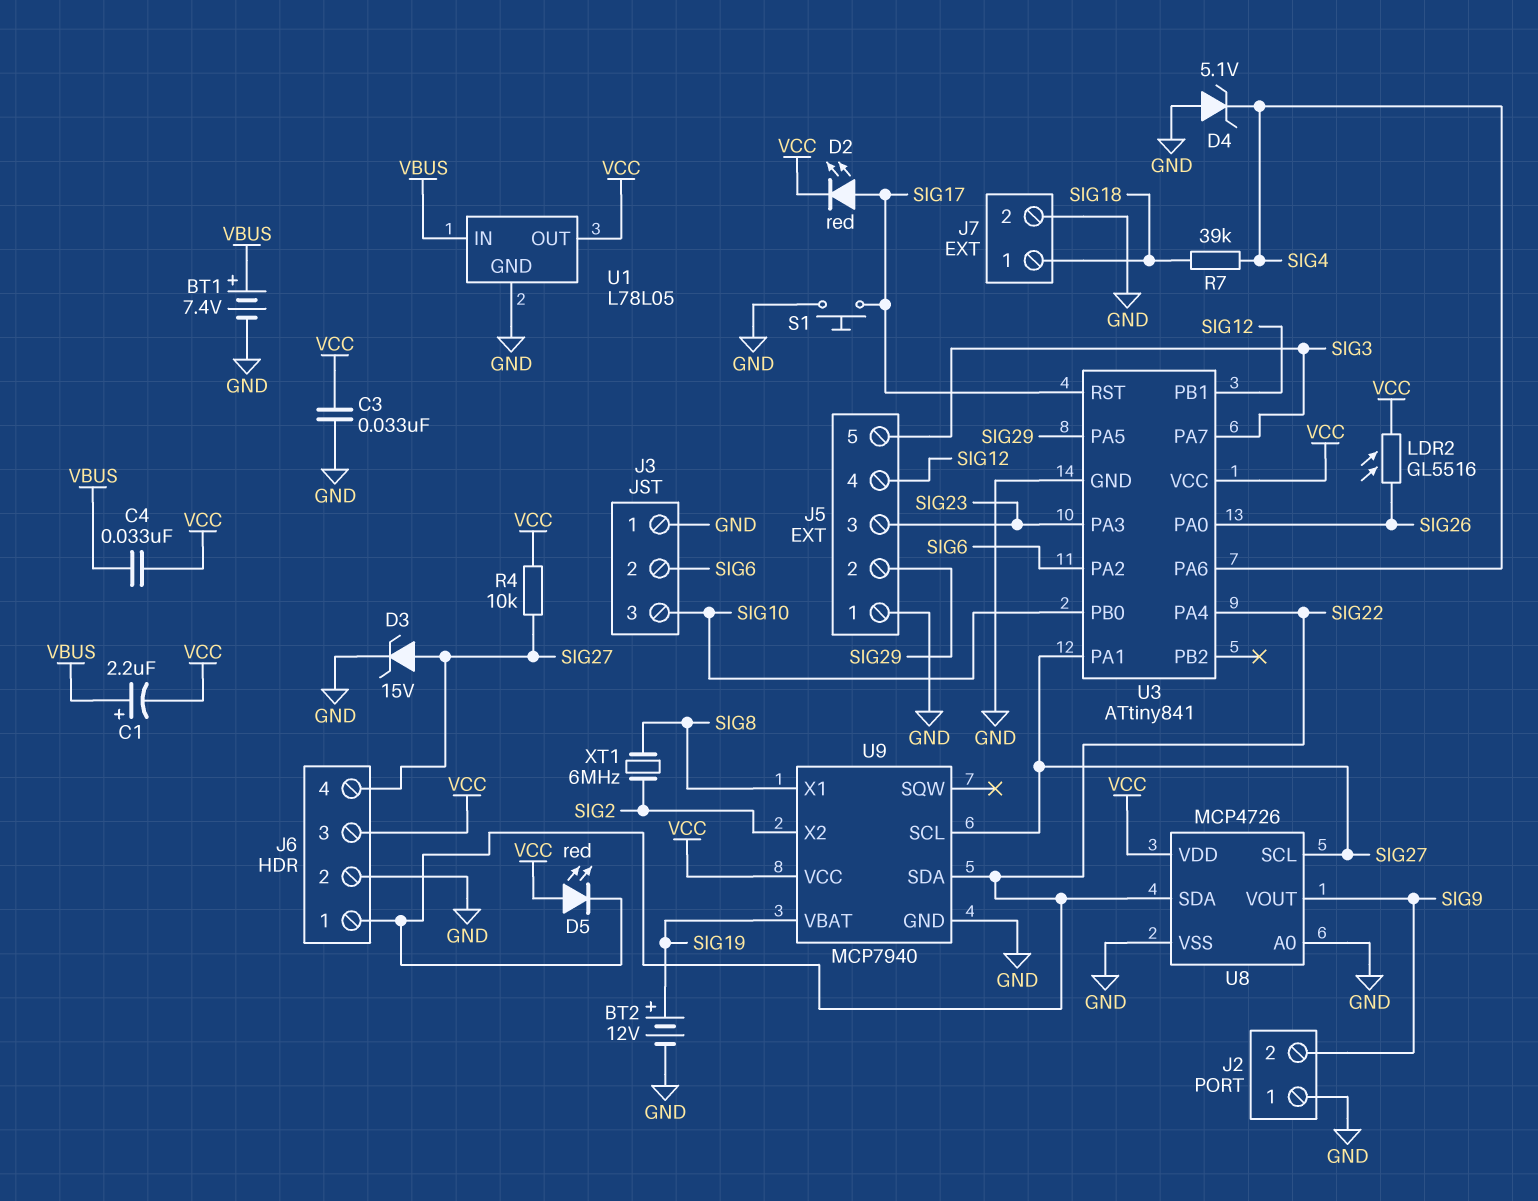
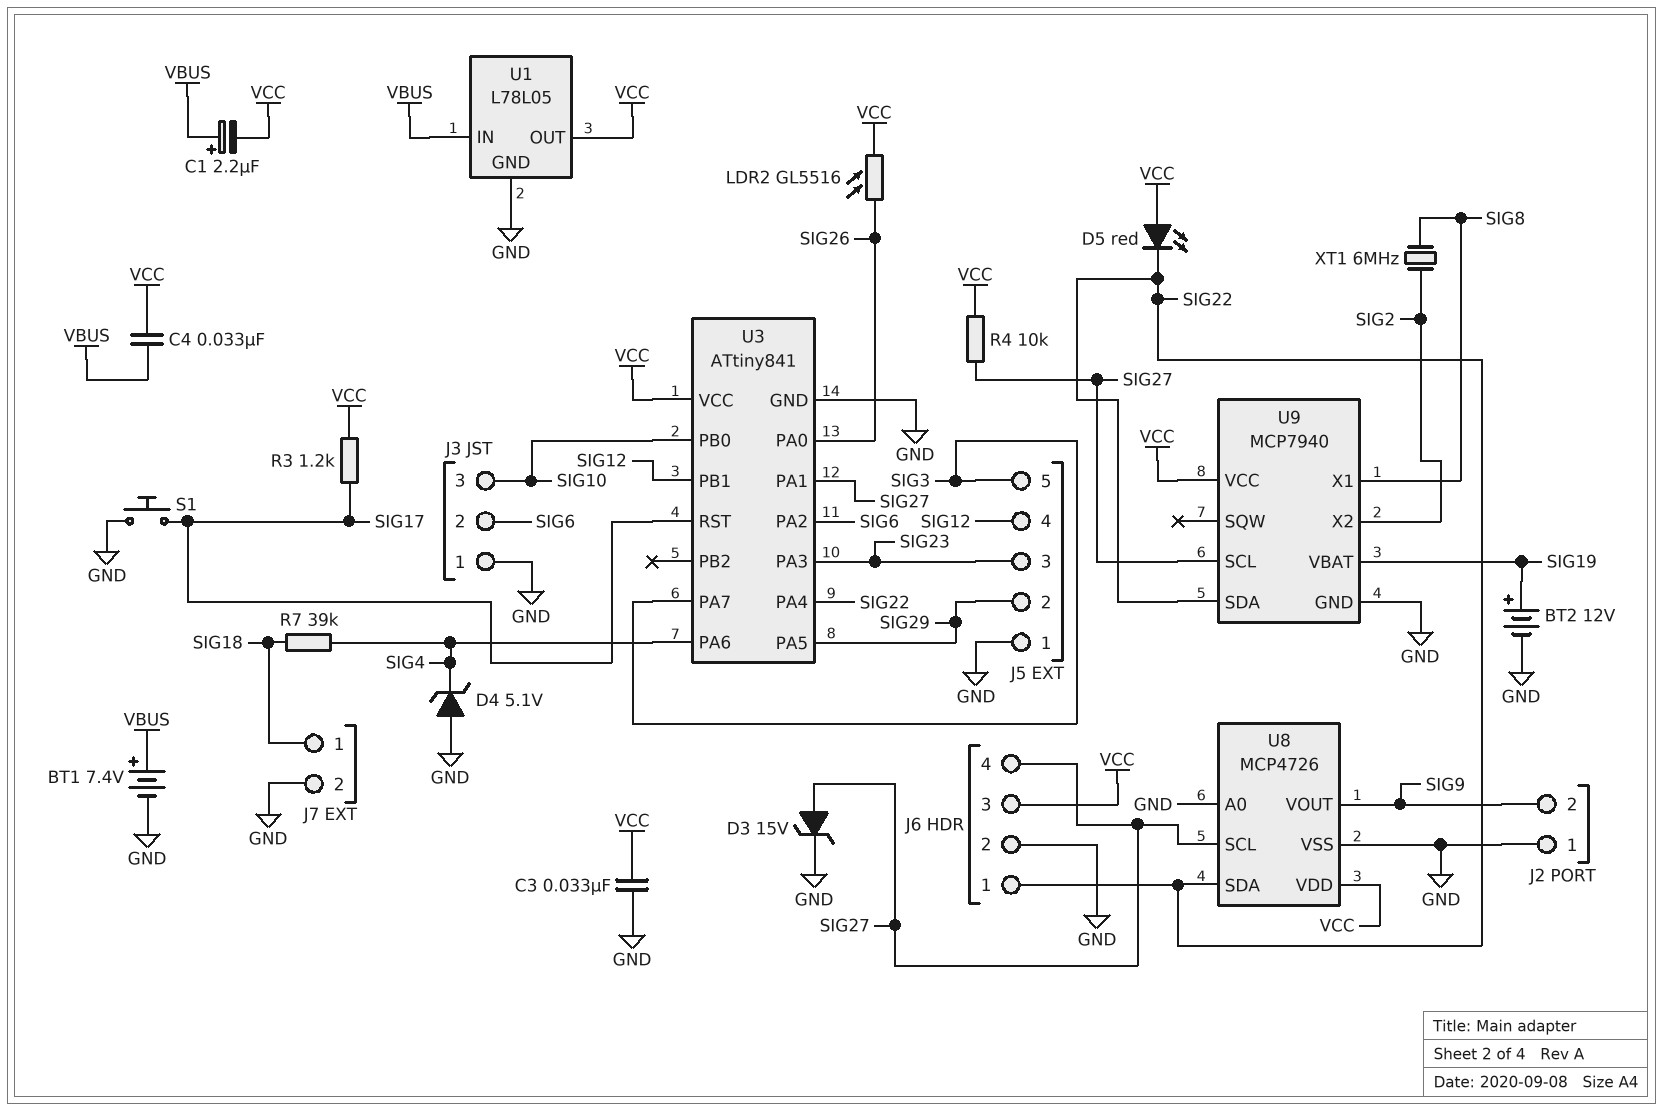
D2: LED red (A SIG17, K VCC) -> none
R3: none -> 1.2k (SIG17, VCC)

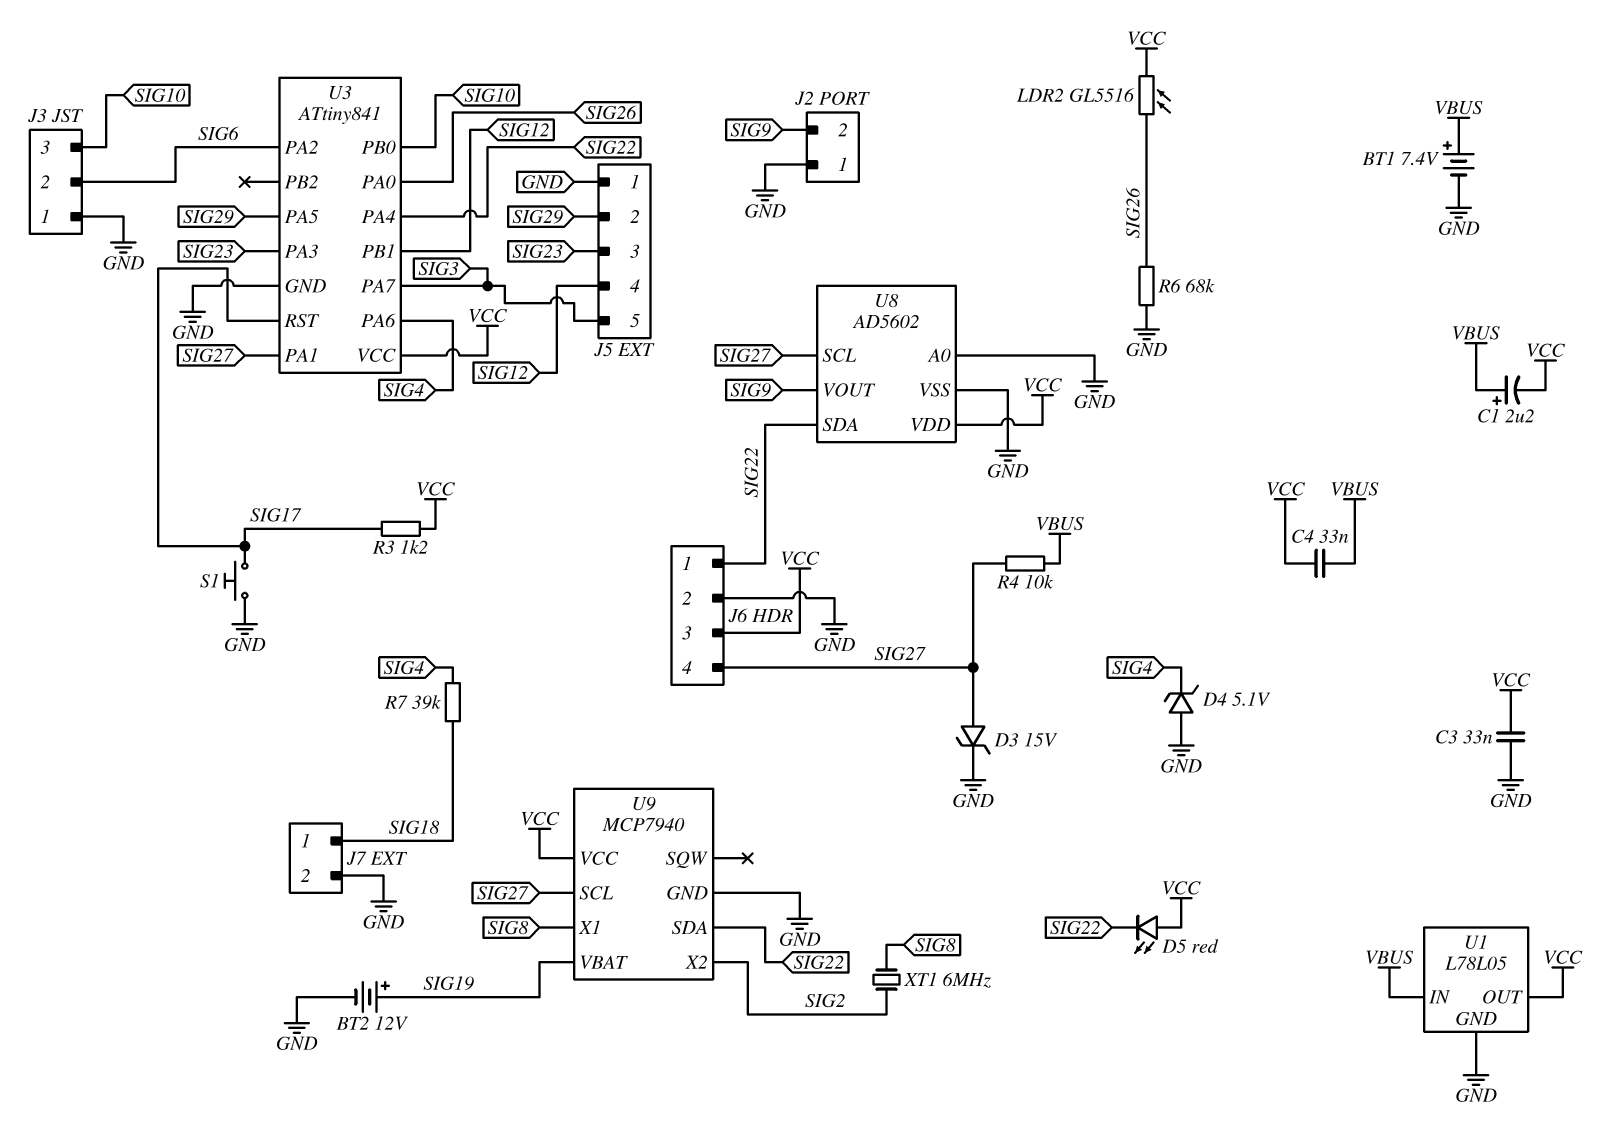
R4: 10k (SIG27, VCC) -> 10k (SIG27, VBUS)
R6: none -> 68k (GND, SIG26)
U8: MCP4726 -> AD5602

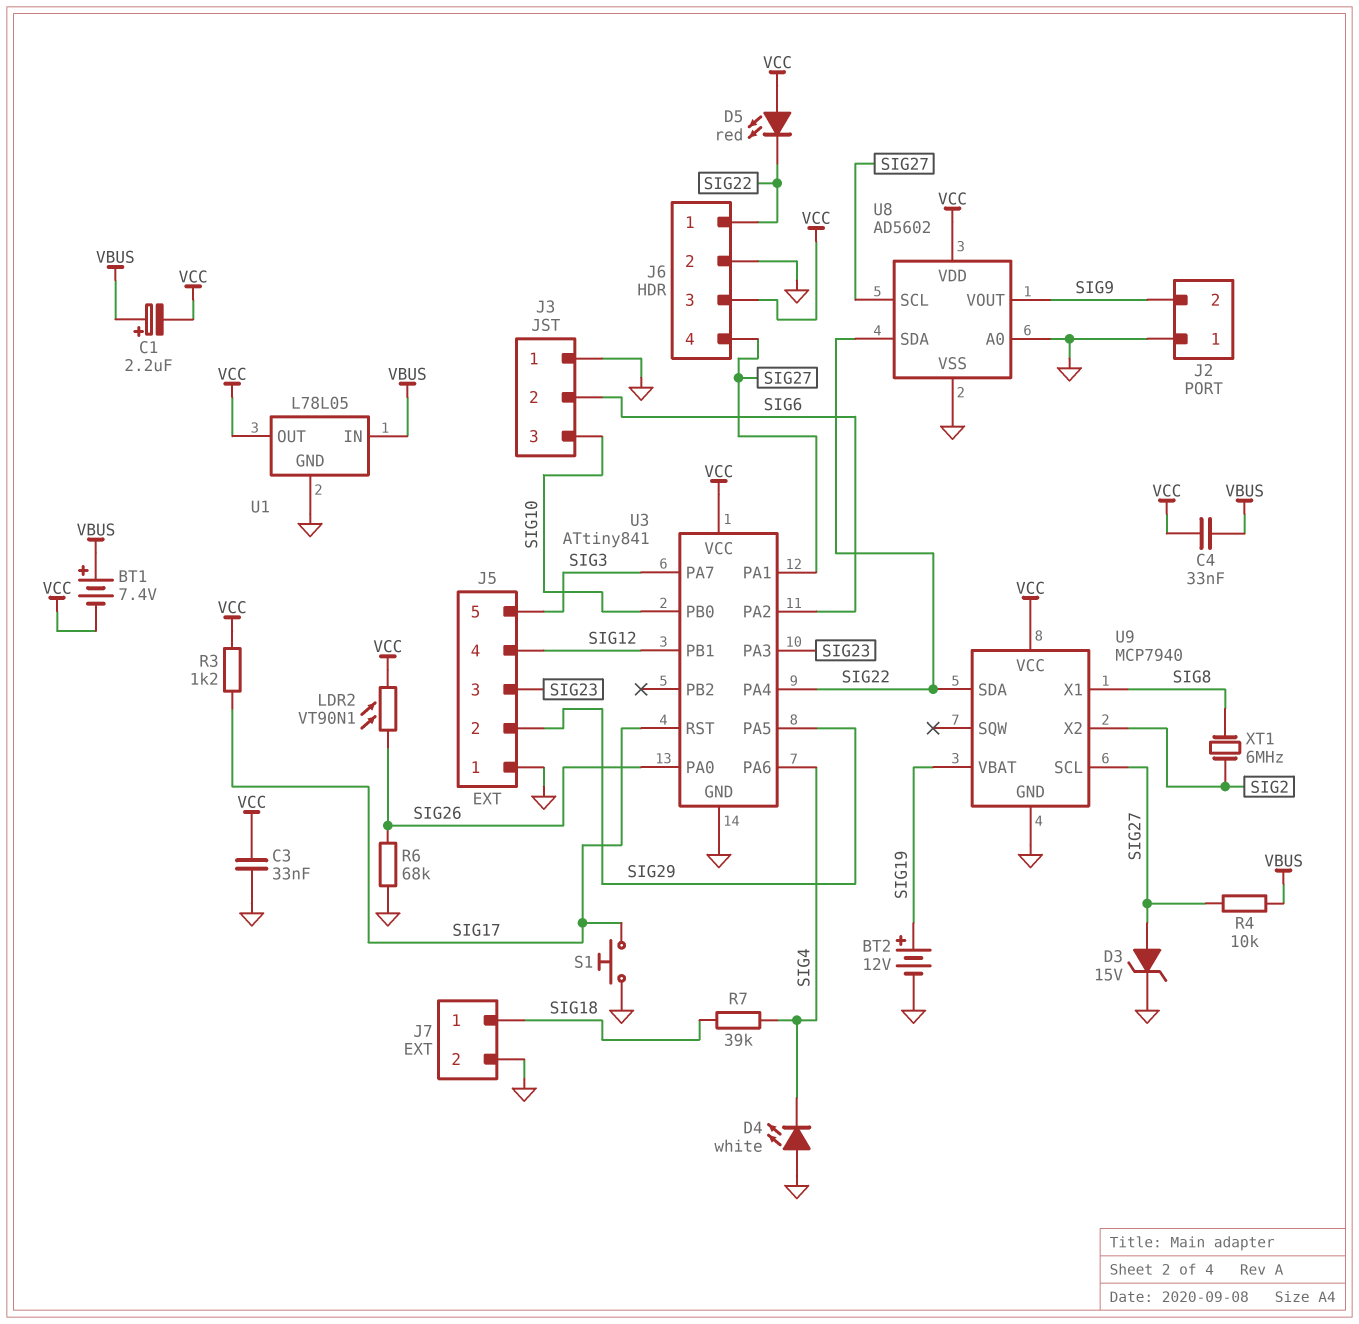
BT1: 7.4V (plus VBUS, minus GND) -> 7.4V (plus VBUS, minus VCC)
D4: zener 5.1V (A GND, K SIG4) -> LED white (A GND, K SIG4)
LDR2: GL5516 (SIG26, VCC) -> VT90N1 (SIG26, VCC)

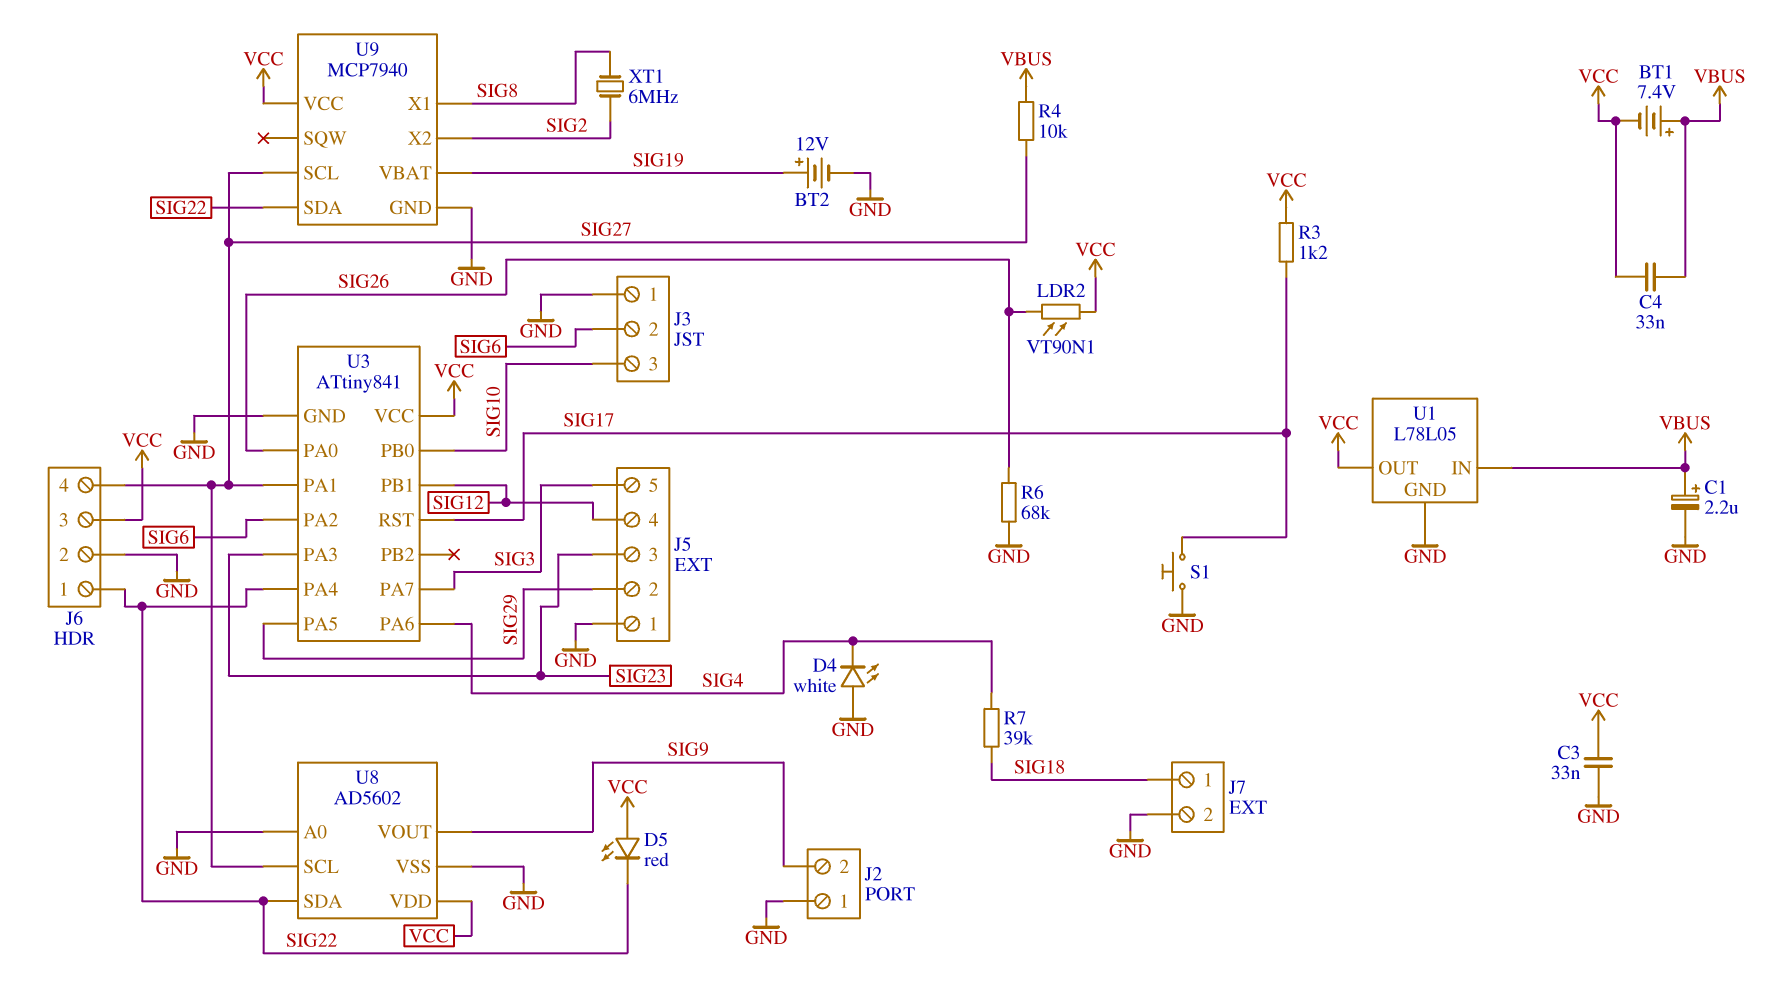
C1: 2.2uF (plus VBUS, minus VCC) -> 2.2uF (plus VBUS, minus GND)
D3: zener 15V (A SIG27, K GND) -> none

